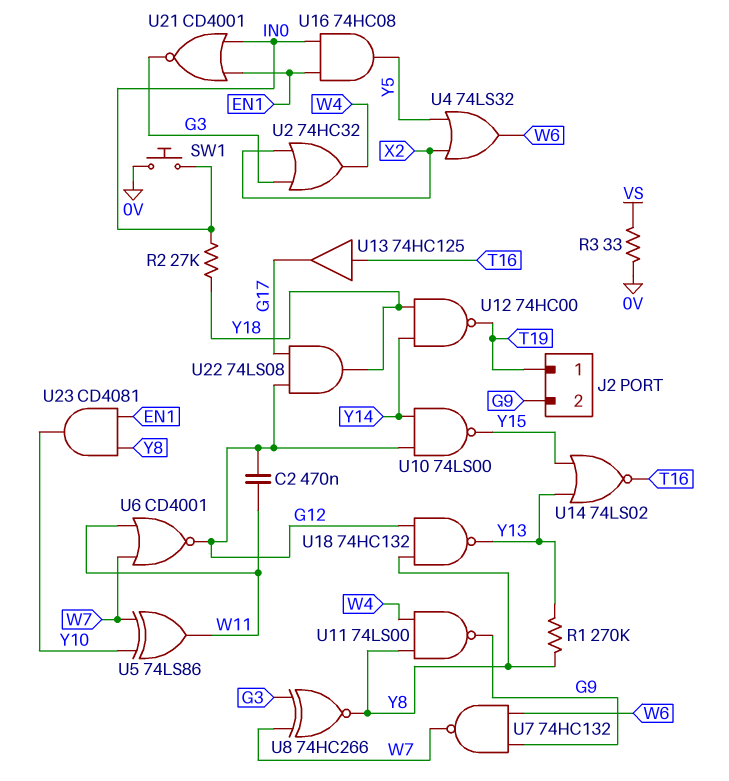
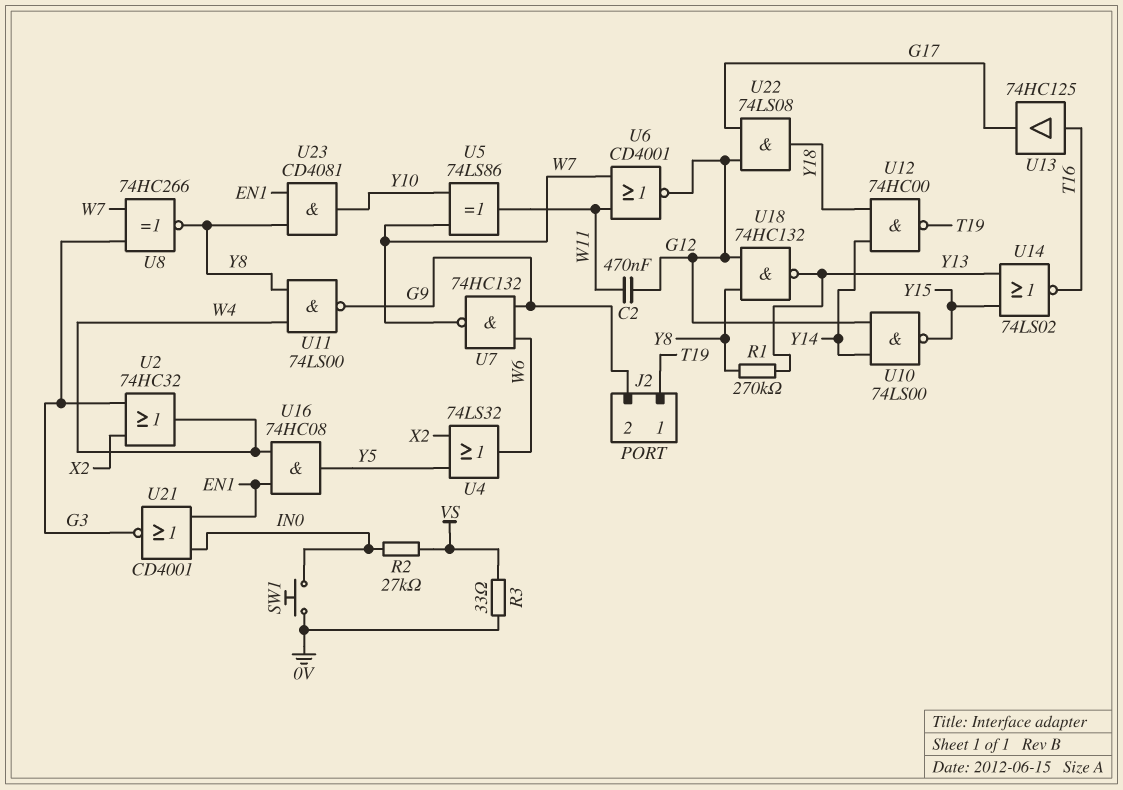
R2: 27k (IN0, Y18) -> 27k (IN0, VS)
U16: AND 74HC08 (in EN1, in IN0, out Y5) -> AND 74HC08 (in EN1, in W4, out Y5)

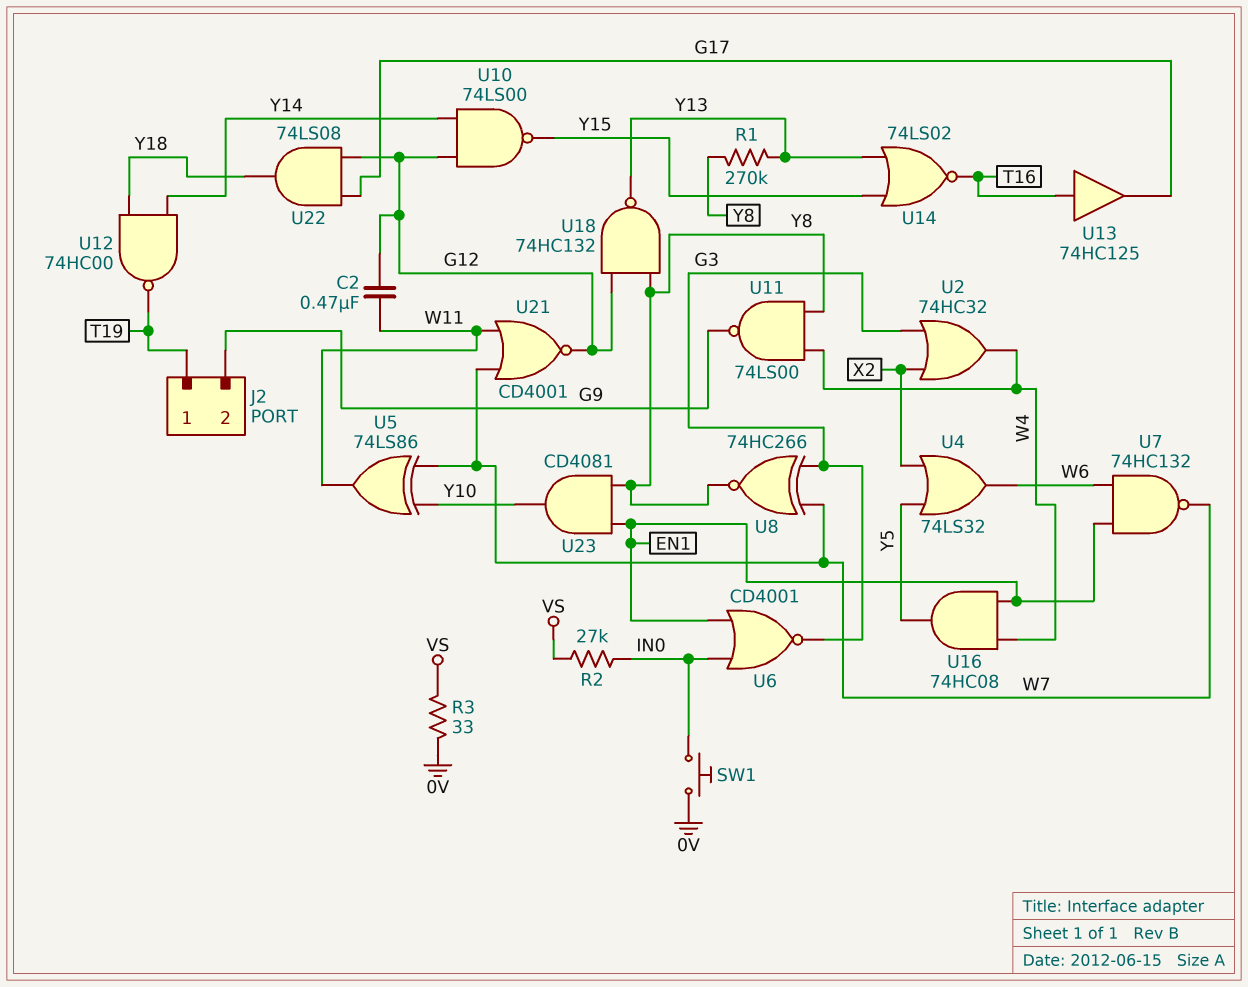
U6: NOR CD4001 (in W7, in W11, out G12) -> NOR CD4001 (in EN1, in IN0, out G3)
U7: NAND 74HC132 (in G9, in W6, out W7) -> NAND 74HC132 (in EN1, in W6, out W7)
U21: NOR CD4001 (in EN1, in IN0, out G3) -> NOR CD4001 (in W7, in W11, out G12)

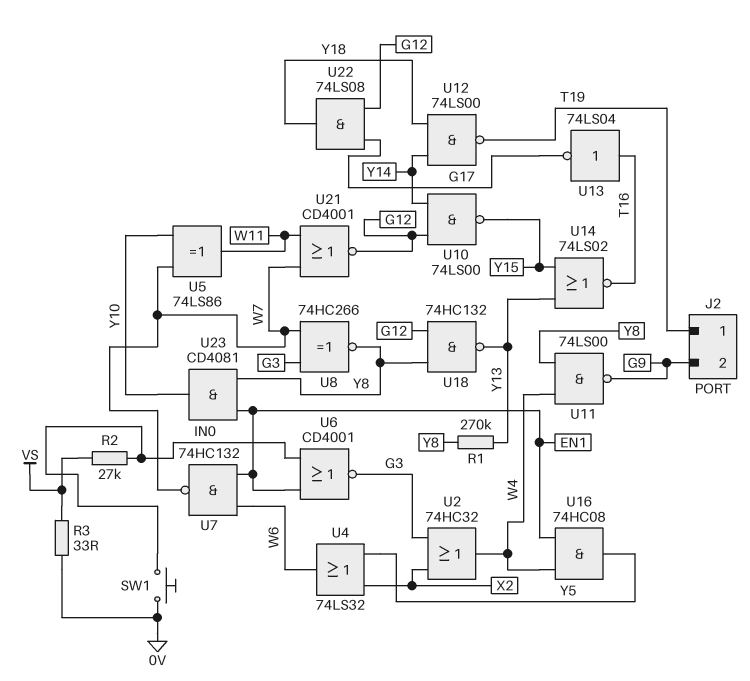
C2: 470nF (G12, W11) -> none
U12: NAND 74HC00 (in Y14, in Y18, out T19) -> NAND 74LS00 (in Y14, in Y18, out T19)
U13: buffer 74HC125 (in T16, out G17) -> NOT 74LS04 (in T16, out G17)

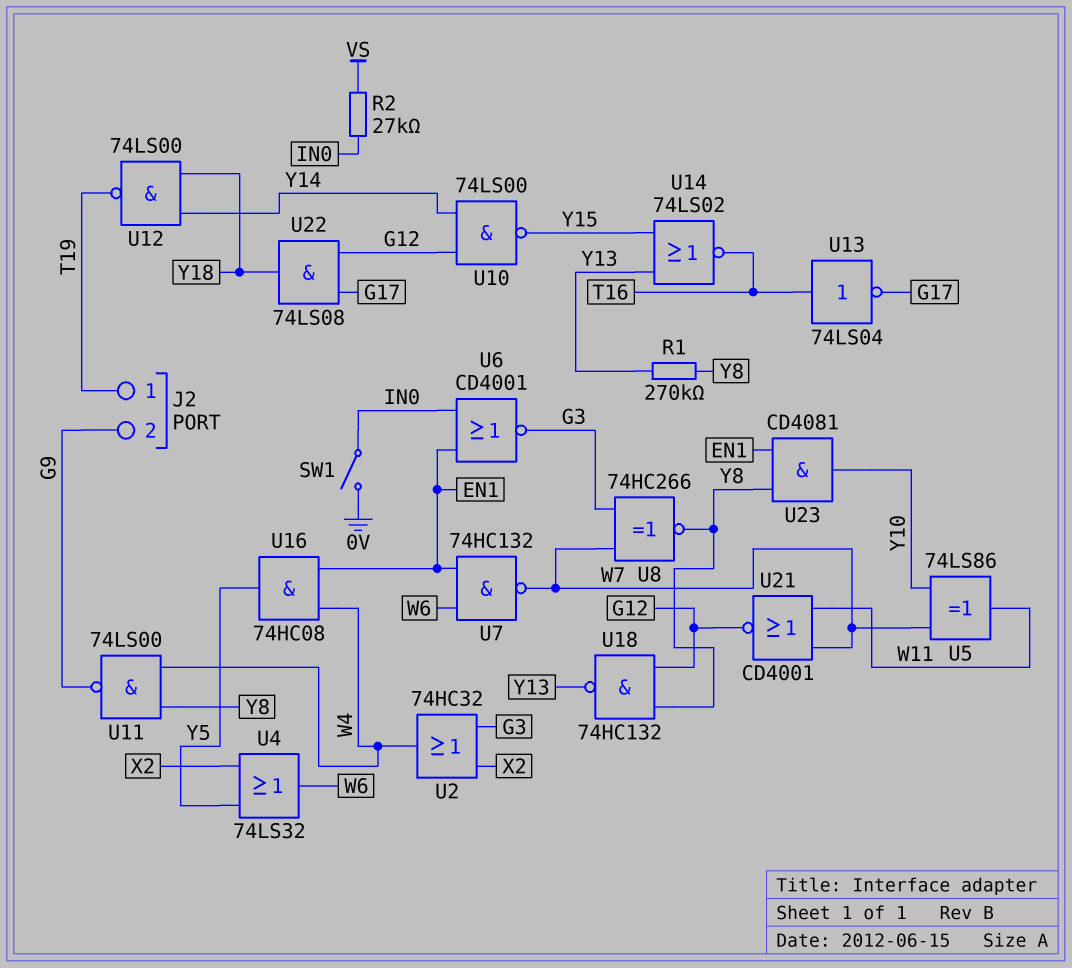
R3: 33 (0V, VS) -> none
SW1: button (0V, IN0) -> switch (0V, IN0)

